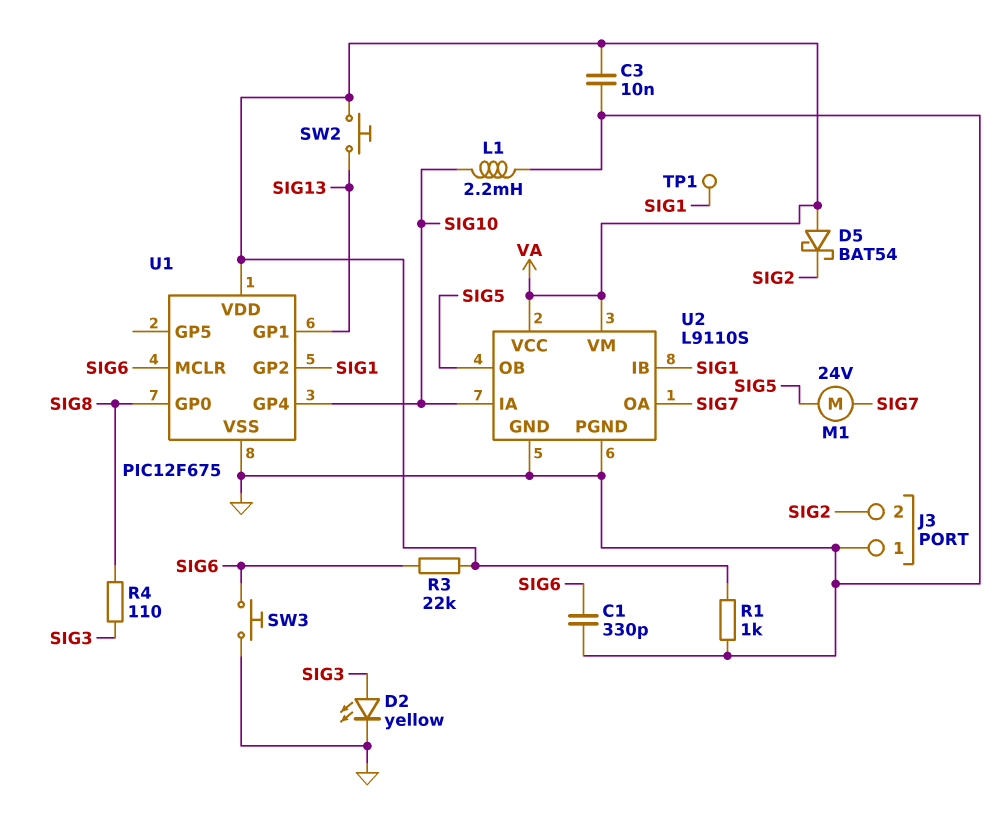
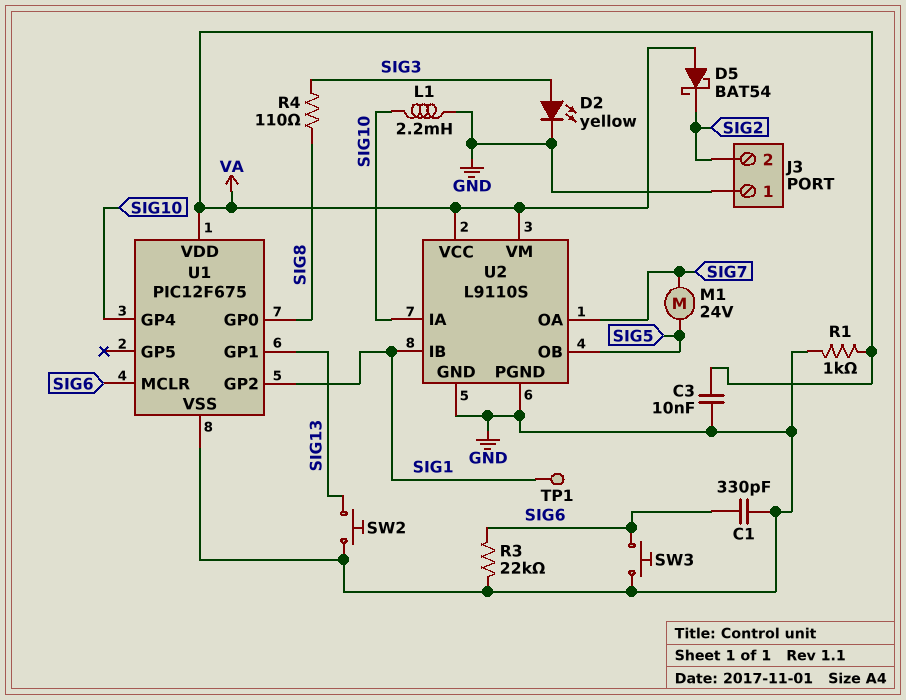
R3: 22k (SIG6, VA) -> 22k (GND, SIG6)
SW2: button (SIG13, VA) -> button (GND, SIG13)

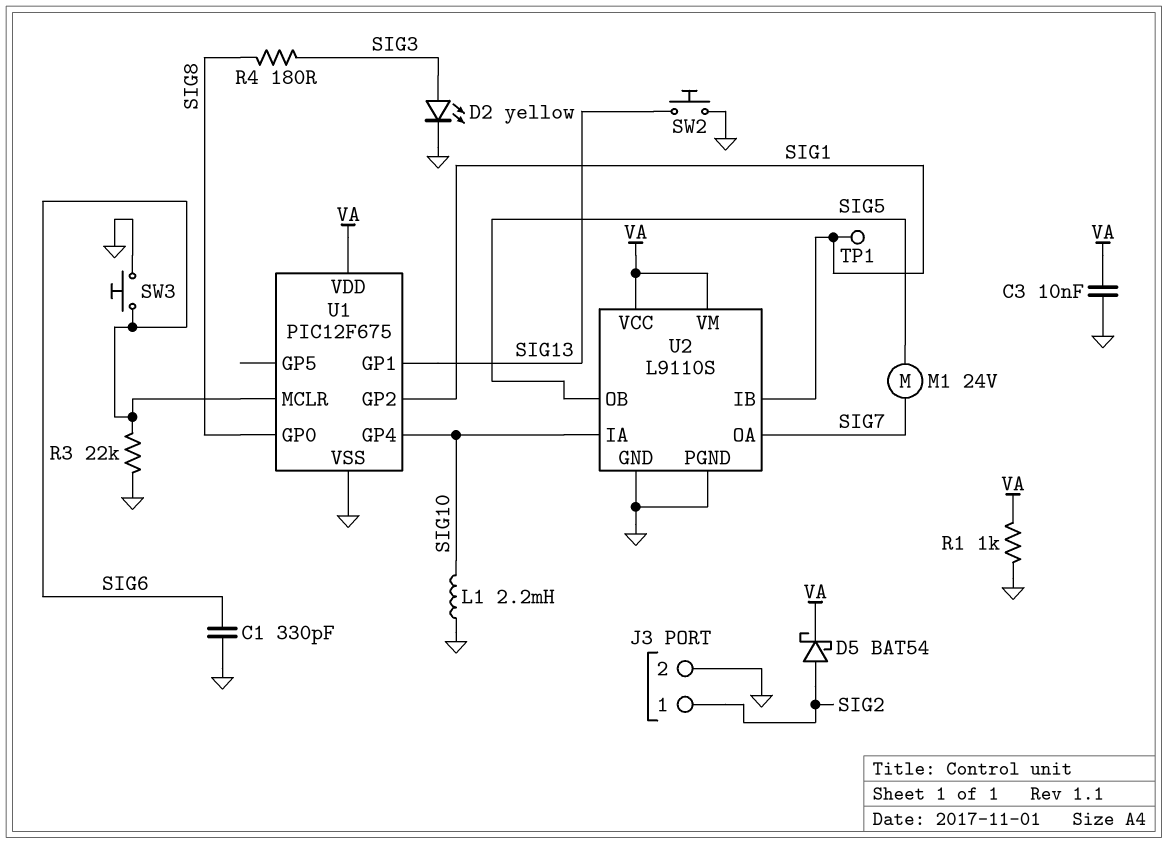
D5: schottky BAT54 (A VA, K SIG2) -> schottky BAT54 (A SIG2, K VA)
J3 pin 1: GND -> SIG2
J3 pin 2: SIG2 -> GND
R4: 110 (SIG3, SIG8) -> 180 (SIG3, SIG8)

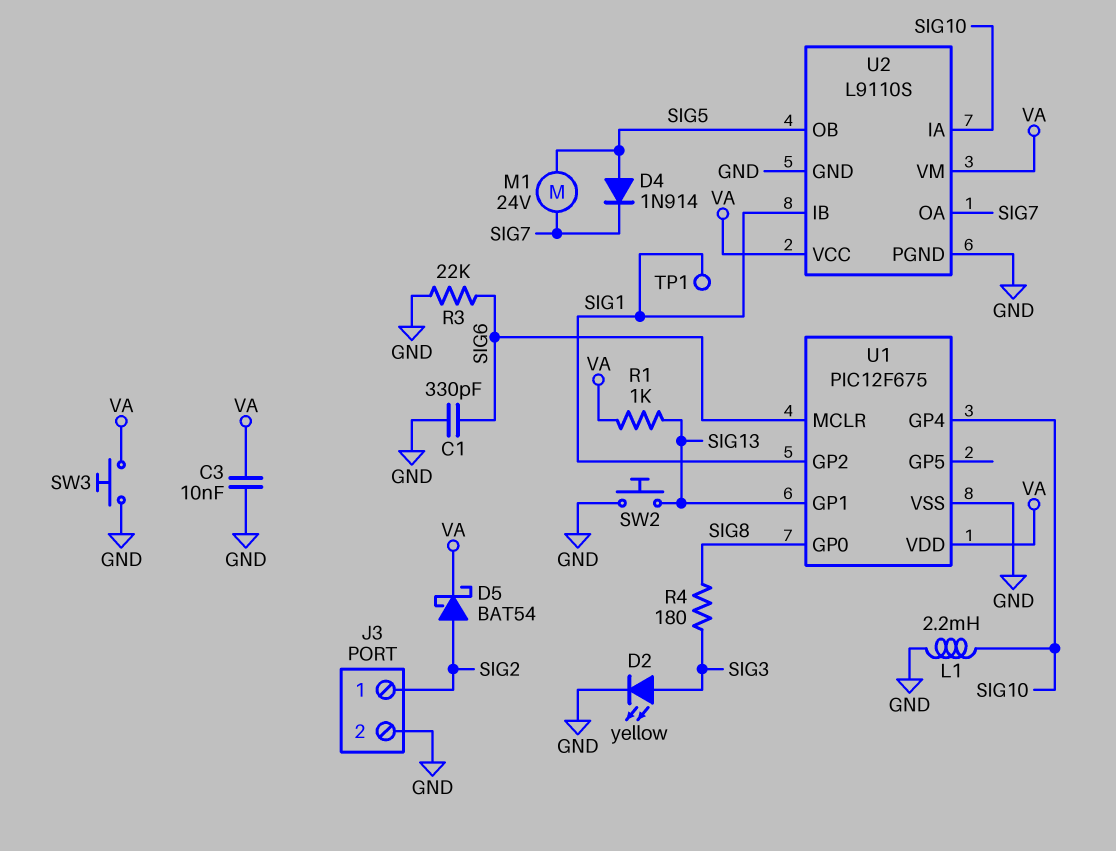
D4: none -> diode 1N914 (A SIG5, K SIG7)
R1: 1k (GND, VA) -> 1k (SIG13, VA)
SW3: button (GND, SIG6) -> button (GND, VA)

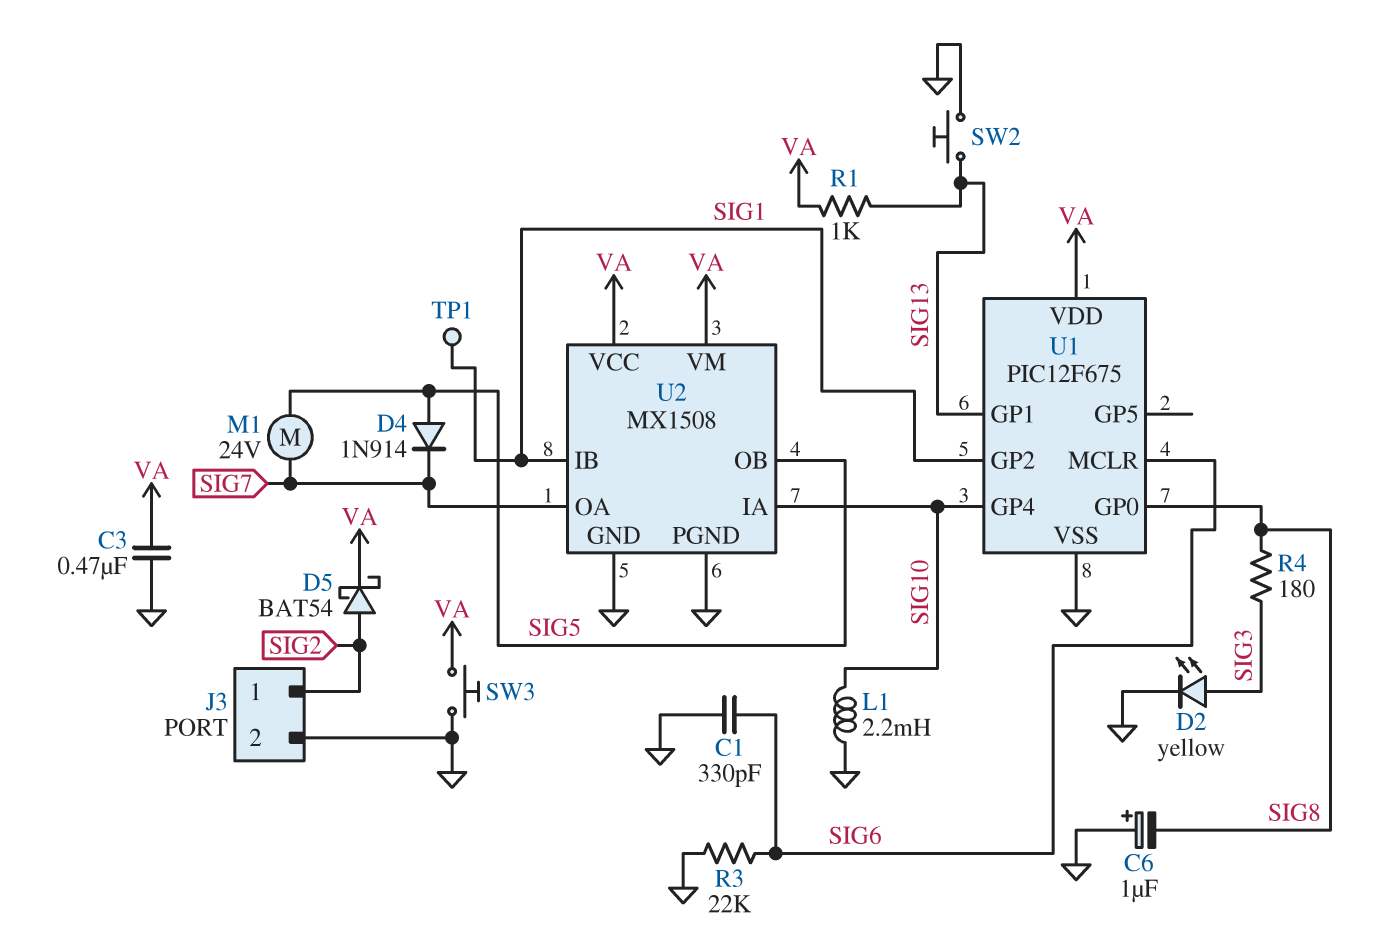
C3: 10nF (GND, VA) -> 470nF (GND, VA)
C6: none -> 1uF (plus GND, minus SIG8)
U2: L9110S -> MX1508

